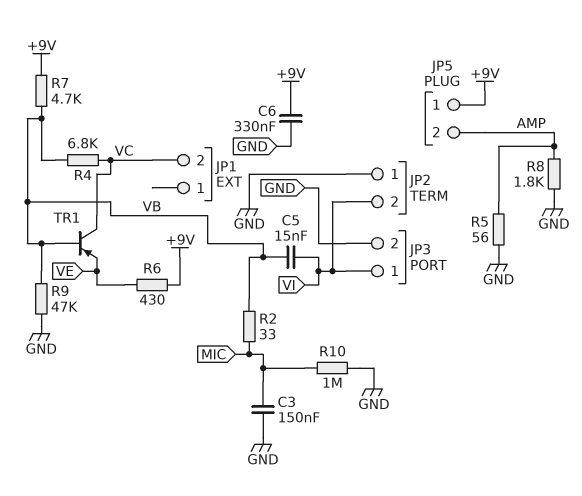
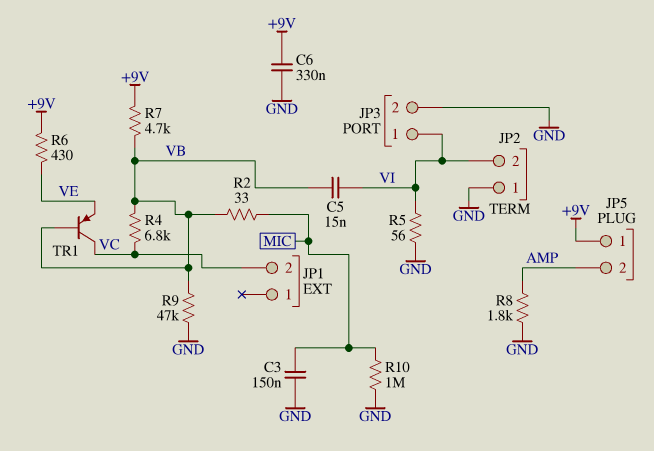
R5: 56 (AMP, GND) -> 56 (GND, VI)

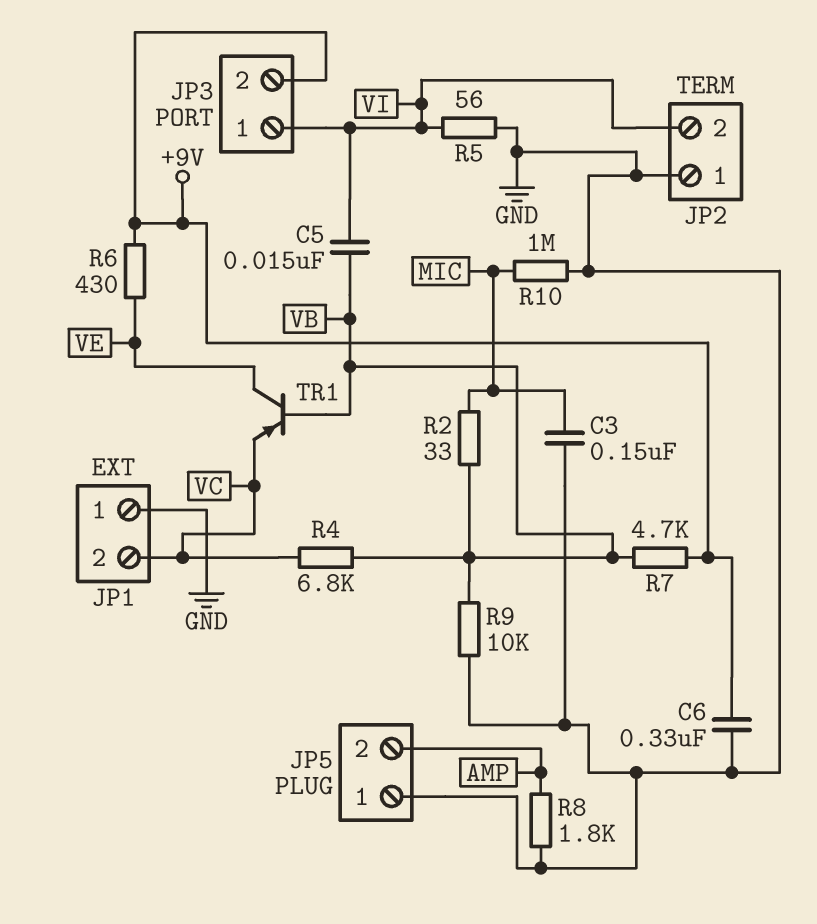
JP1 pin 1: none -> GND
JP3 pin 2: GND -> +9V
JP5 pin 1: +9V -> GND
R9: 47k (GND, VB) -> 10k (GND, VB)
TR1: PNP (B VB, C VC, E VE) -> PNP (B VB, C VE, E VC)

